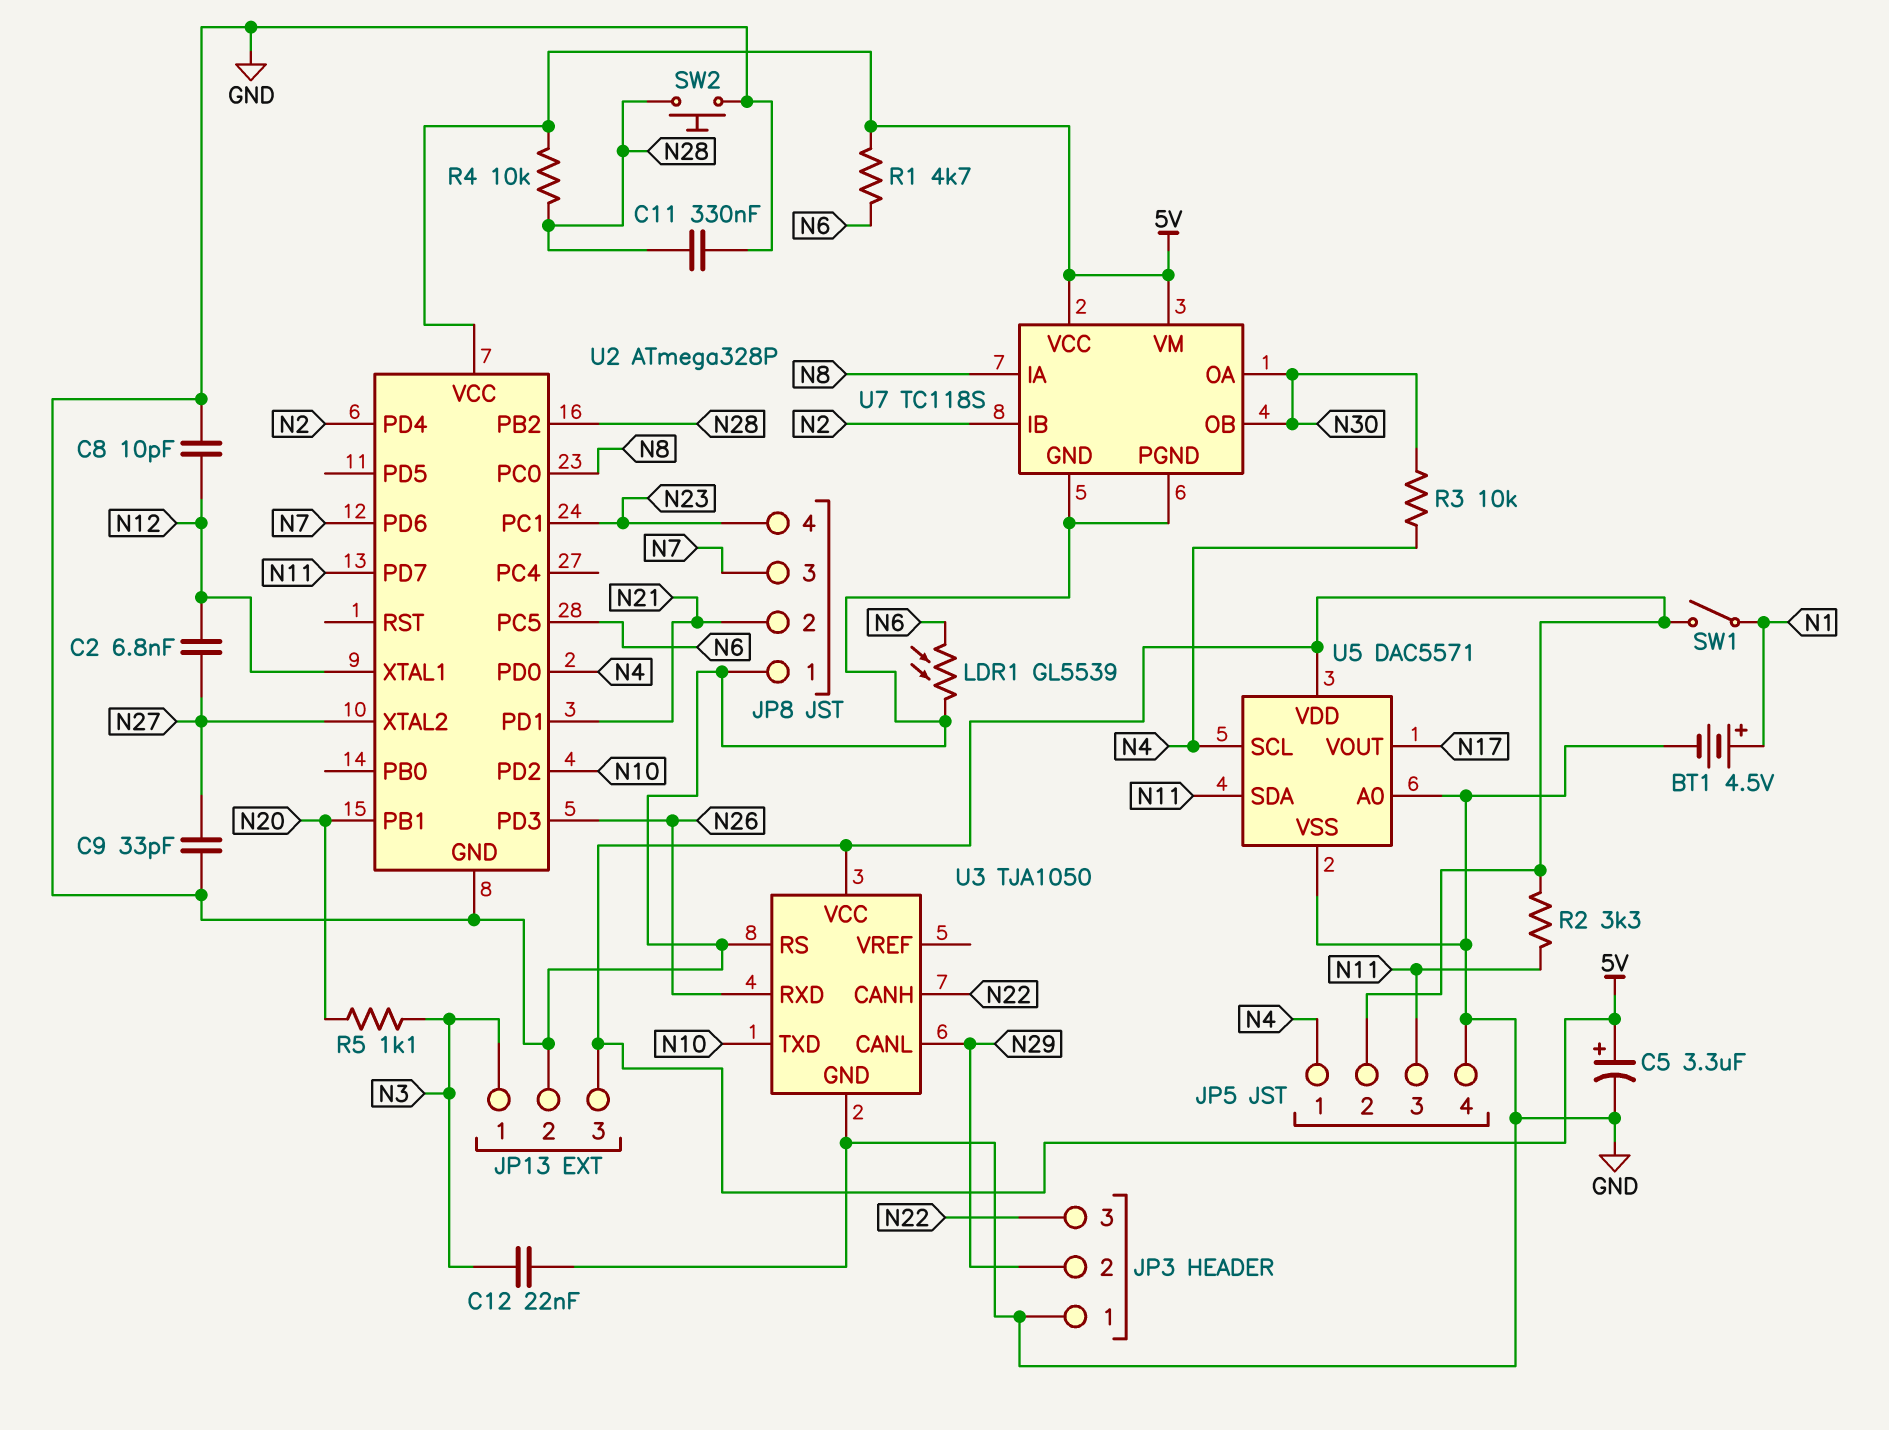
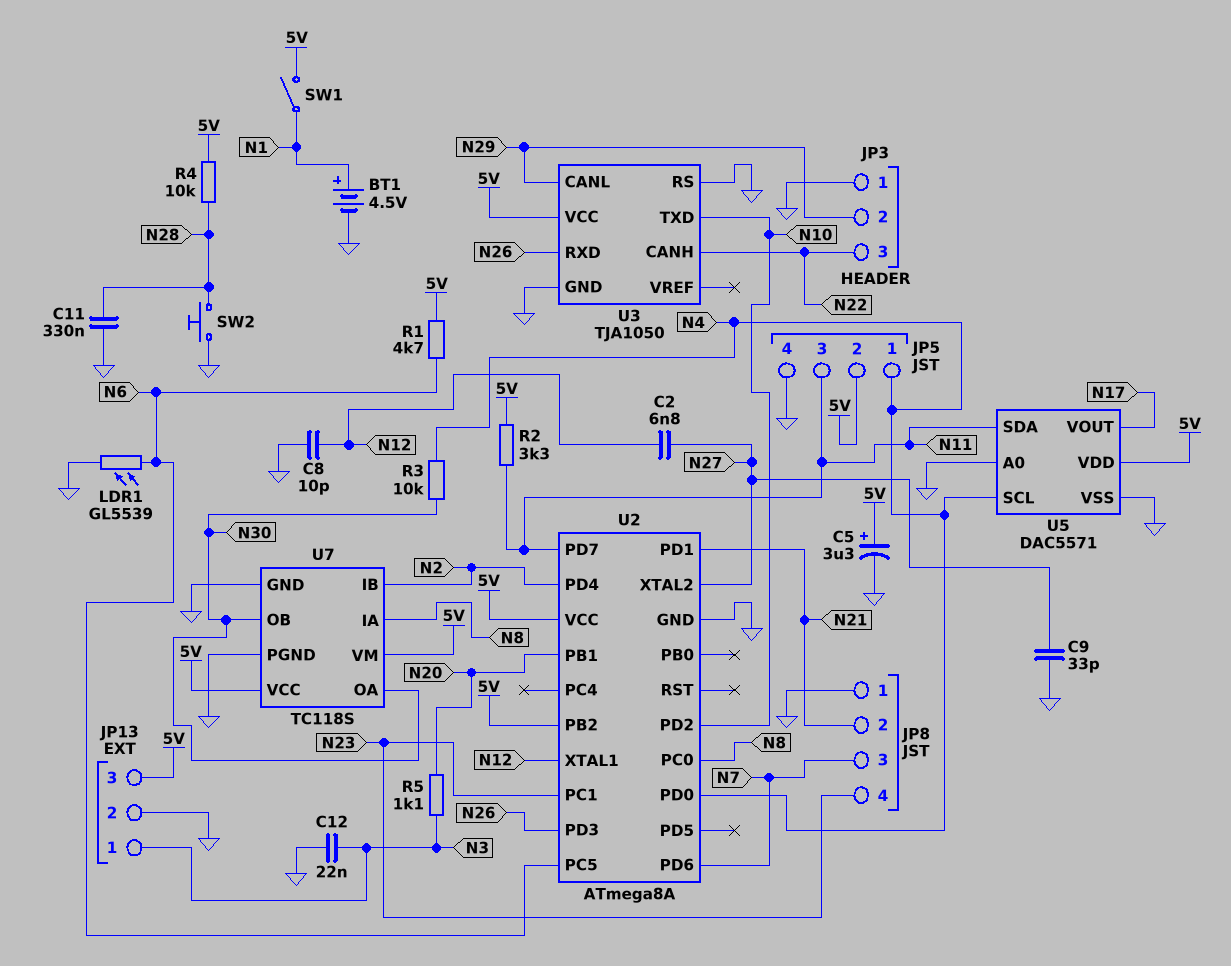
U2: ATmega328P -> ATmega8A
U2 pin PB2: N28 -> 5V

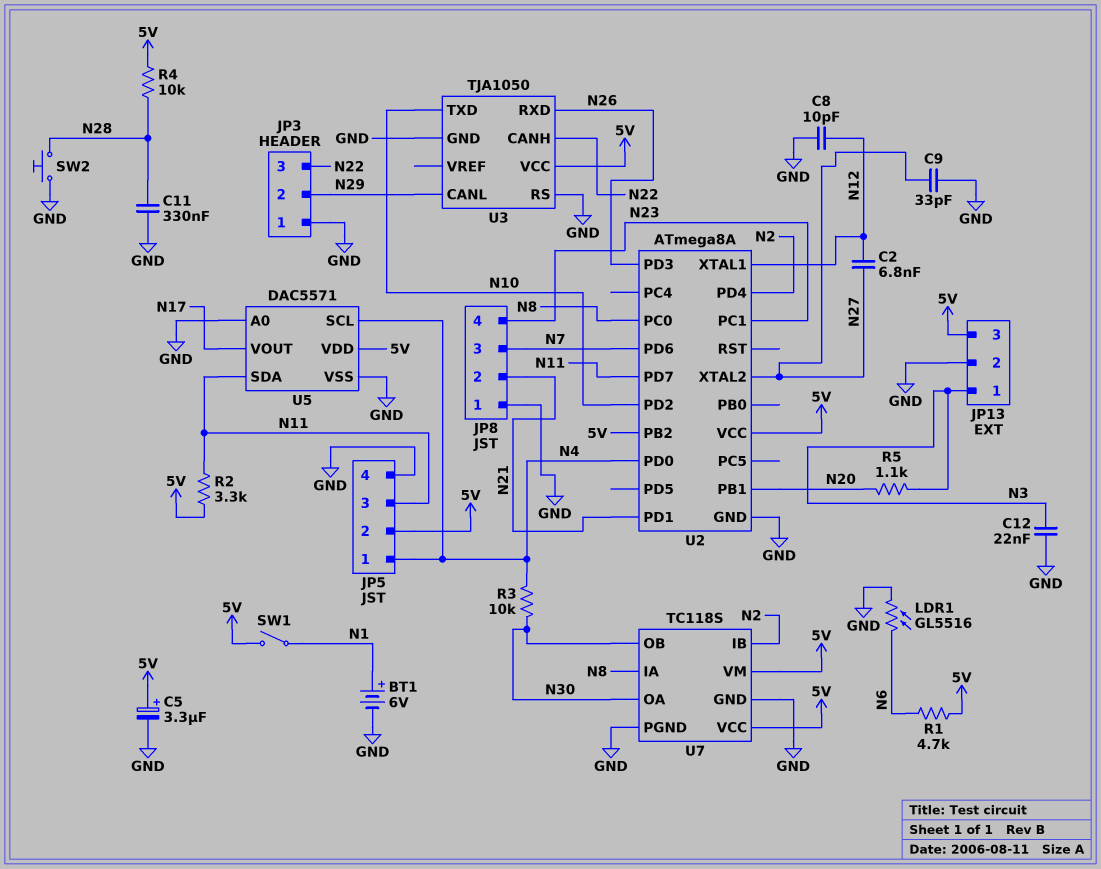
BT1: 4.5V (plus N1, minus GND) -> 6V (plus N1, minus GND)
LDR1: GL5539 (GND, N6) -> GL5516 (GND, N6)
U2 pin PC5: N6 -> none

